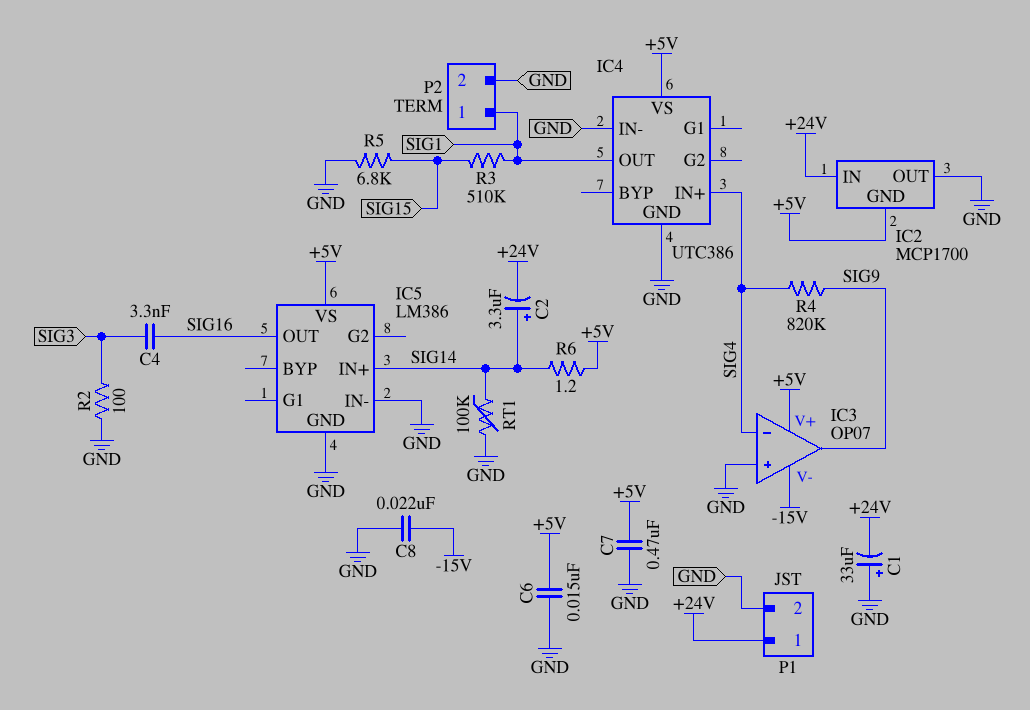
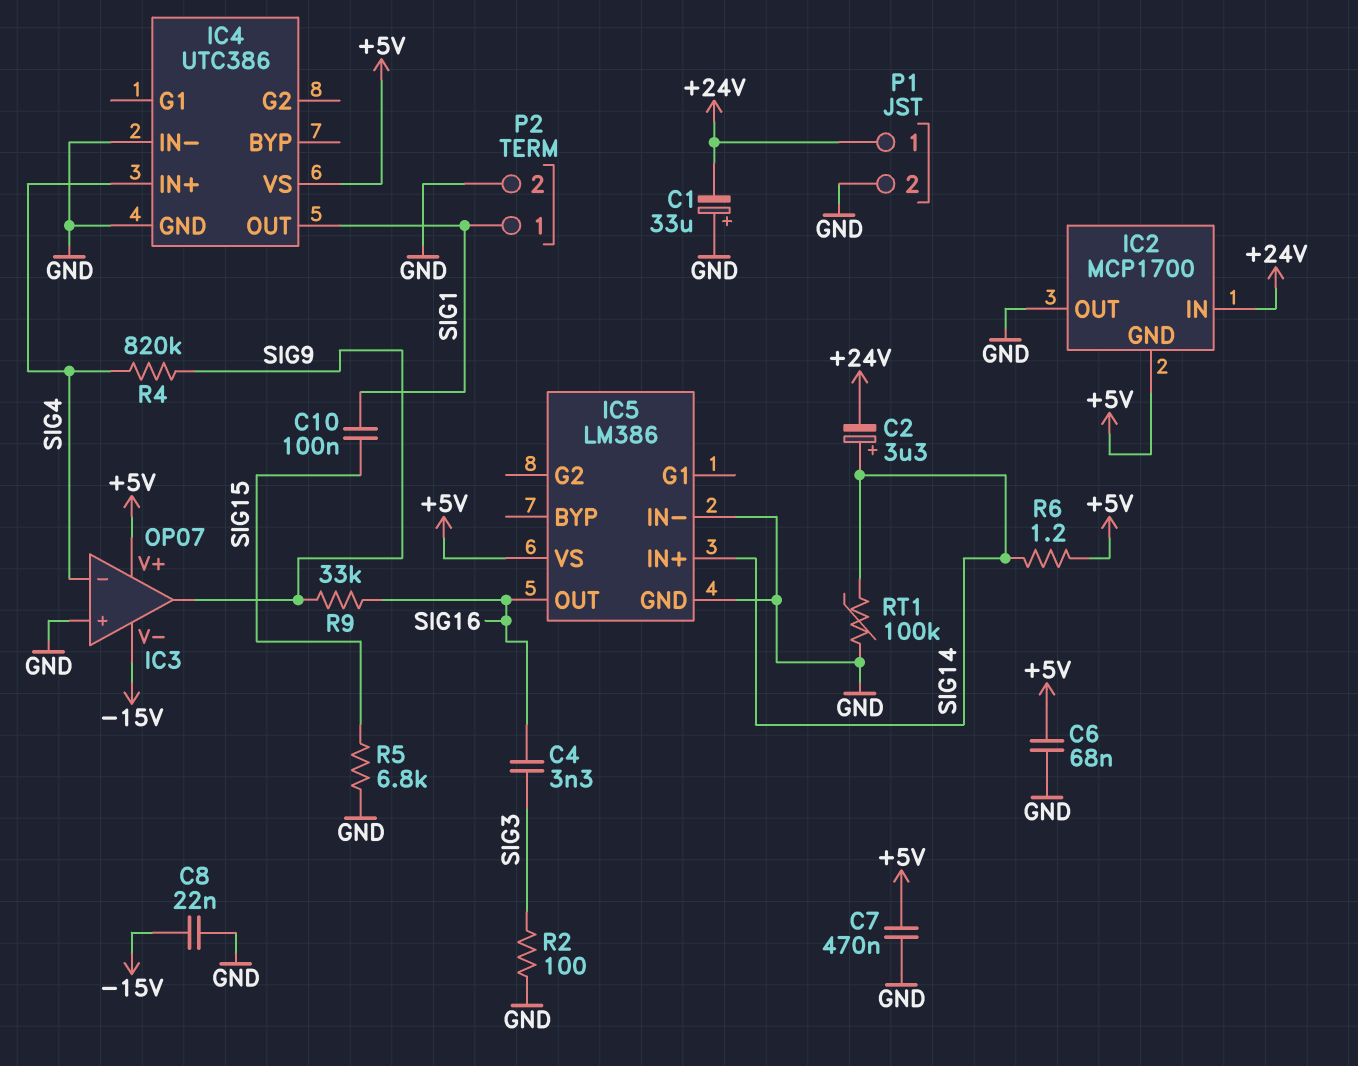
C6: 15nF (+5V, GND) -> 68nF (+5V, GND)
C10: none -> 100nF (SIG1, SIG15)
R3: 510k (SIG1, SIG15) -> none
R9: none -> 33k (SIG9, SIG16)

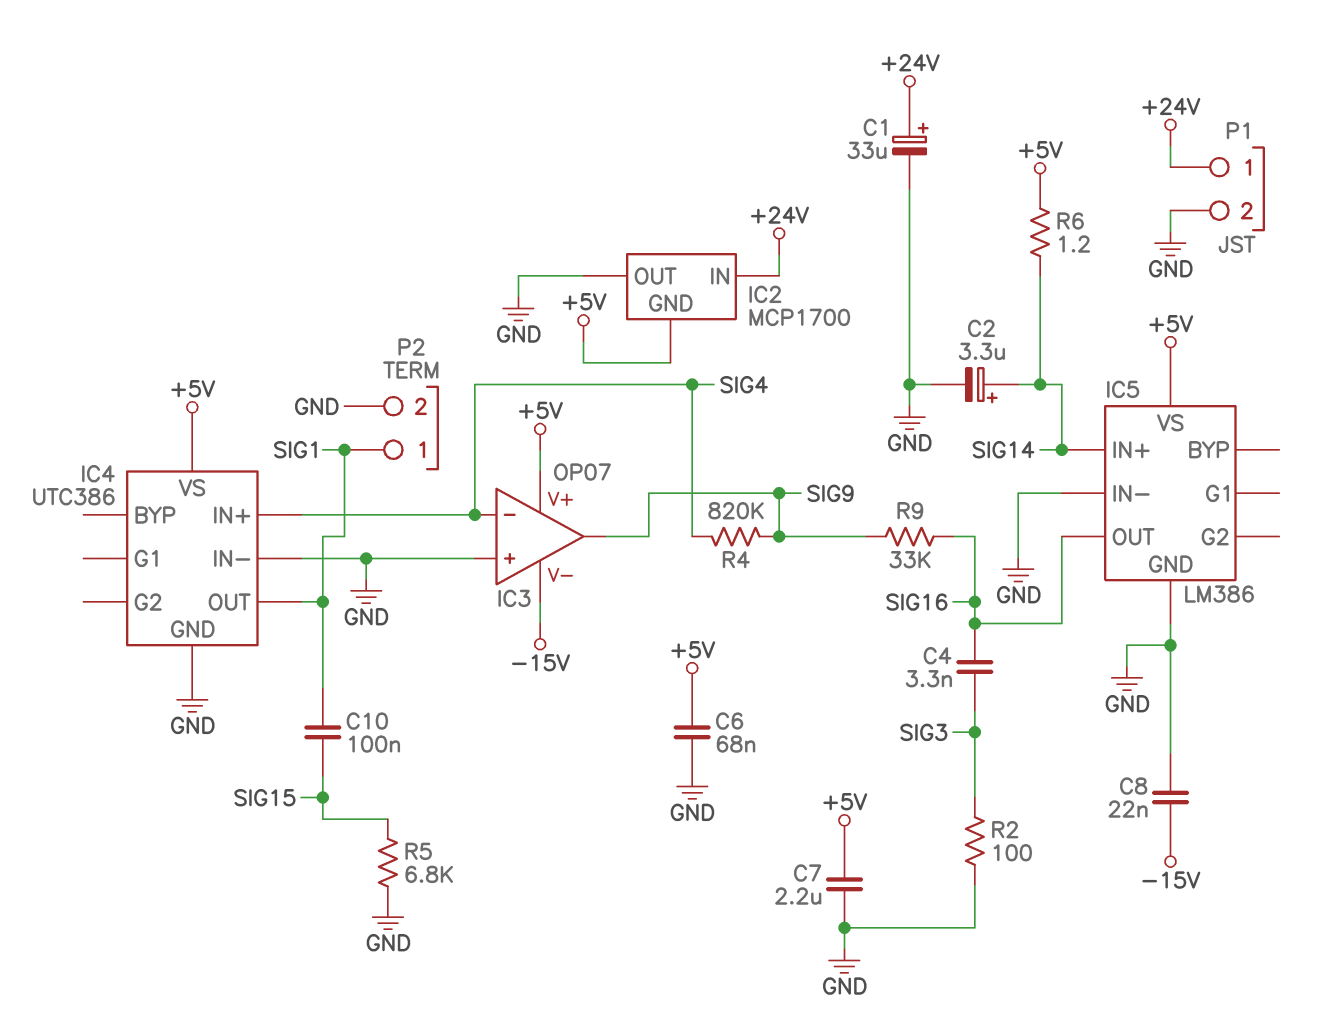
C1: 33uF (plus GND, minus +24V) -> 33uF (plus +24V, minus GND)
C2: 3.3uF (plus SIG14, minus +24V) -> 3.3uF (plus SIG14, minus GND)
C7: 470nF (+5V, GND) -> 2.2uF (+5V, GND)
RT1: 100k (GND, SIG14) -> none

